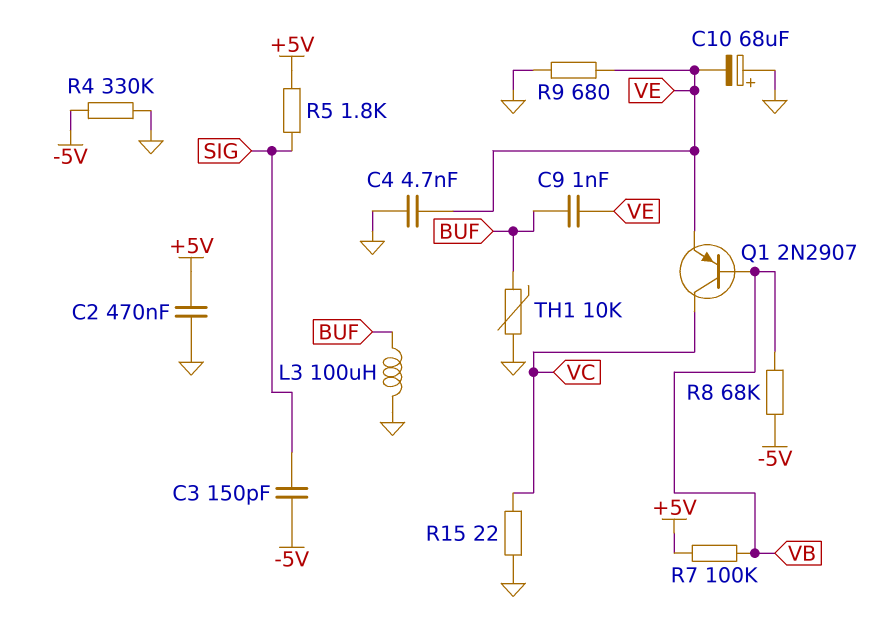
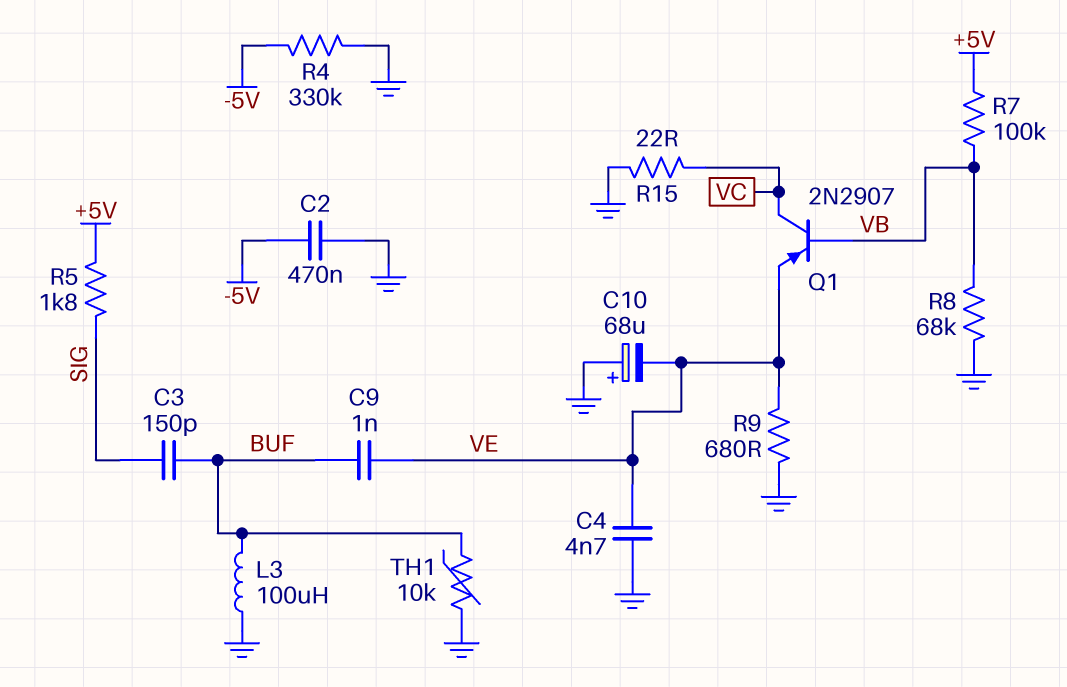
C2: 470nF (+5V, GND) -> 470nF (-5V, GND)
C3: 150pF (-5V, SIG) -> 150pF (BUF, SIG)
R8: 68k (-5V, VB) -> 68k (GND, VB)

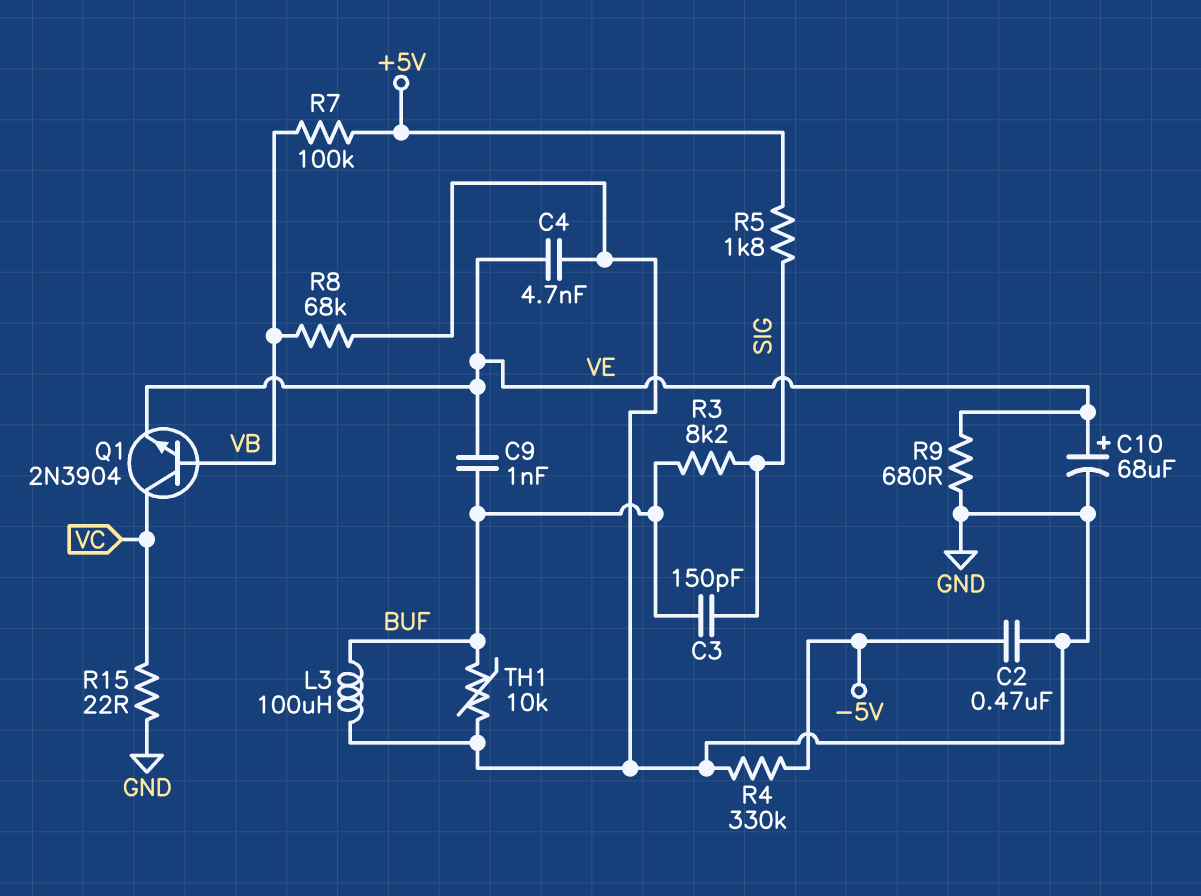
C10: 68uF (plus GND, minus VE) -> 68uF (plus VE, minus GND)
Q1: PNP 2N2907 (B VB, C VC, E VE) -> NPN 2N3904 (B VB, C VC, E VE)
R3: none -> 8.2k (BUF, SIG)

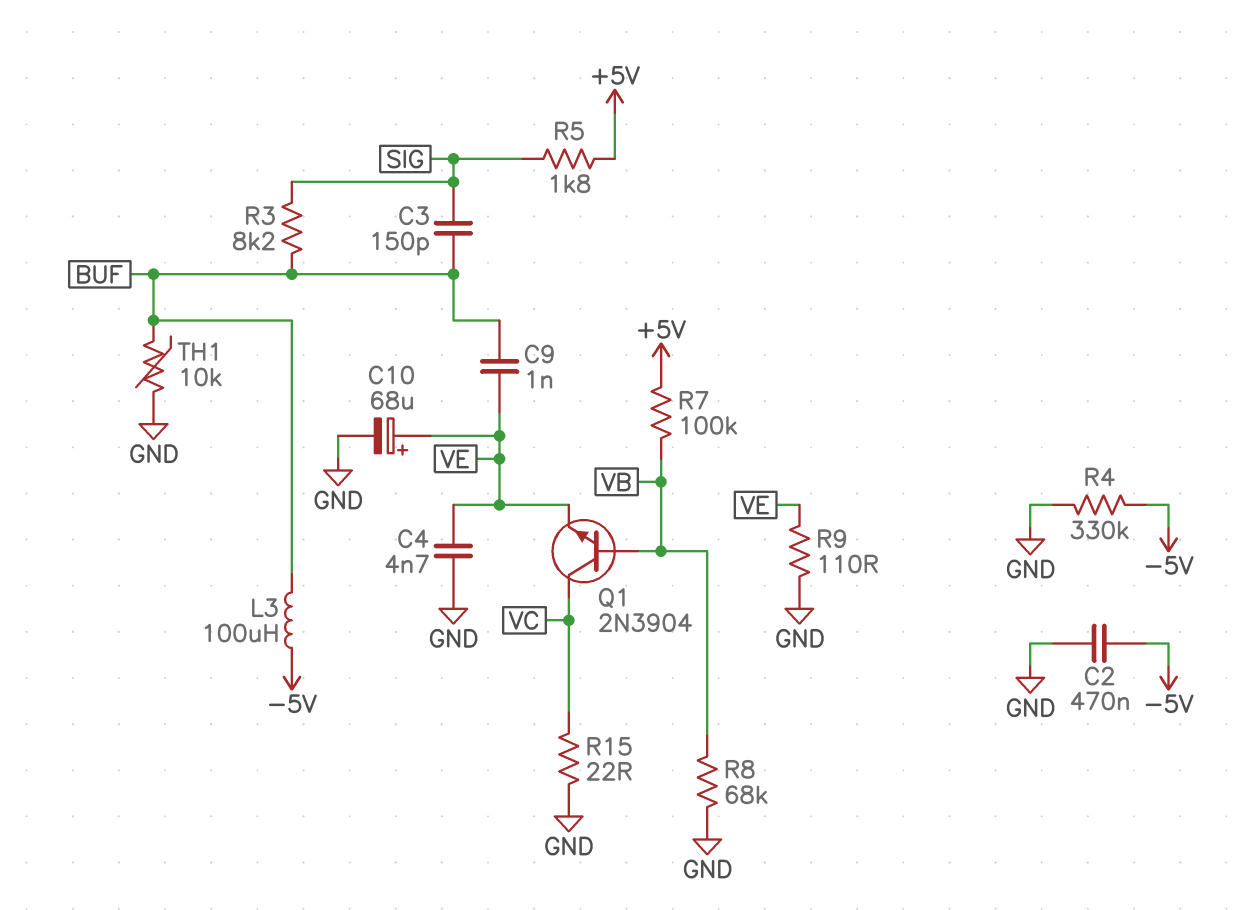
L3: 100uH (BUF, GND) -> 100uH (-5V, BUF)
R9: 680 (GND, VE) -> 110 (GND, VE)

